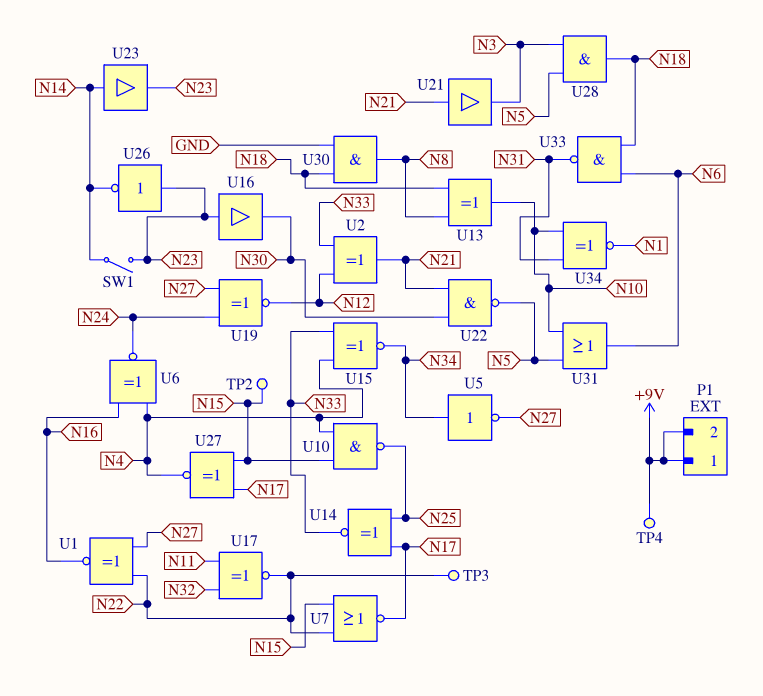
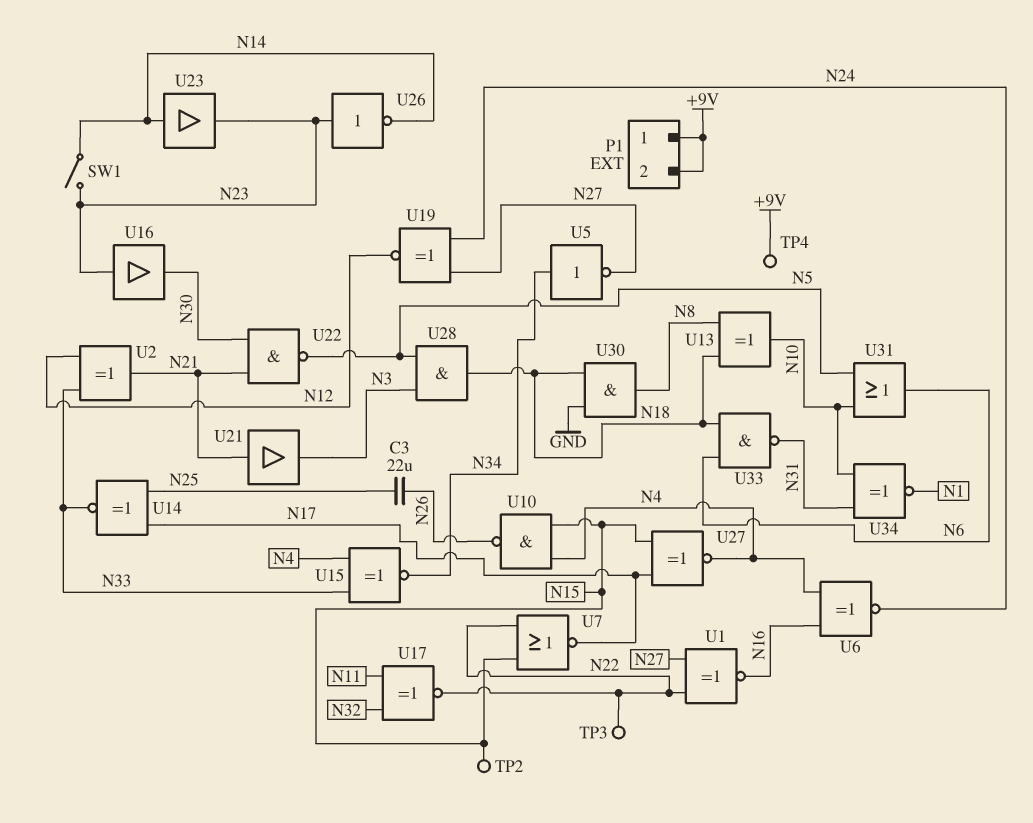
C3: none -> 22uF (N25, N26)
U10: NAND (in N4, in N15, out N25) -> NAND (in N4, in N15, out N26)

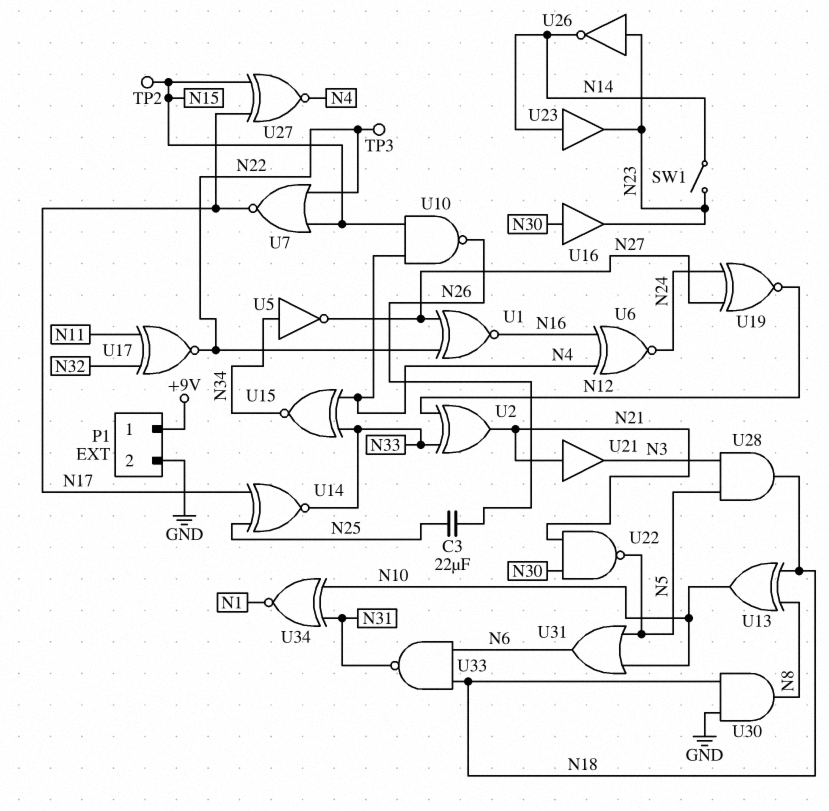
P1 pin 2: +9V -> GND
TP4: test point (+9V) -> none
U16: buffer (in N23, out N30) -> buffer (in N30, out N23)

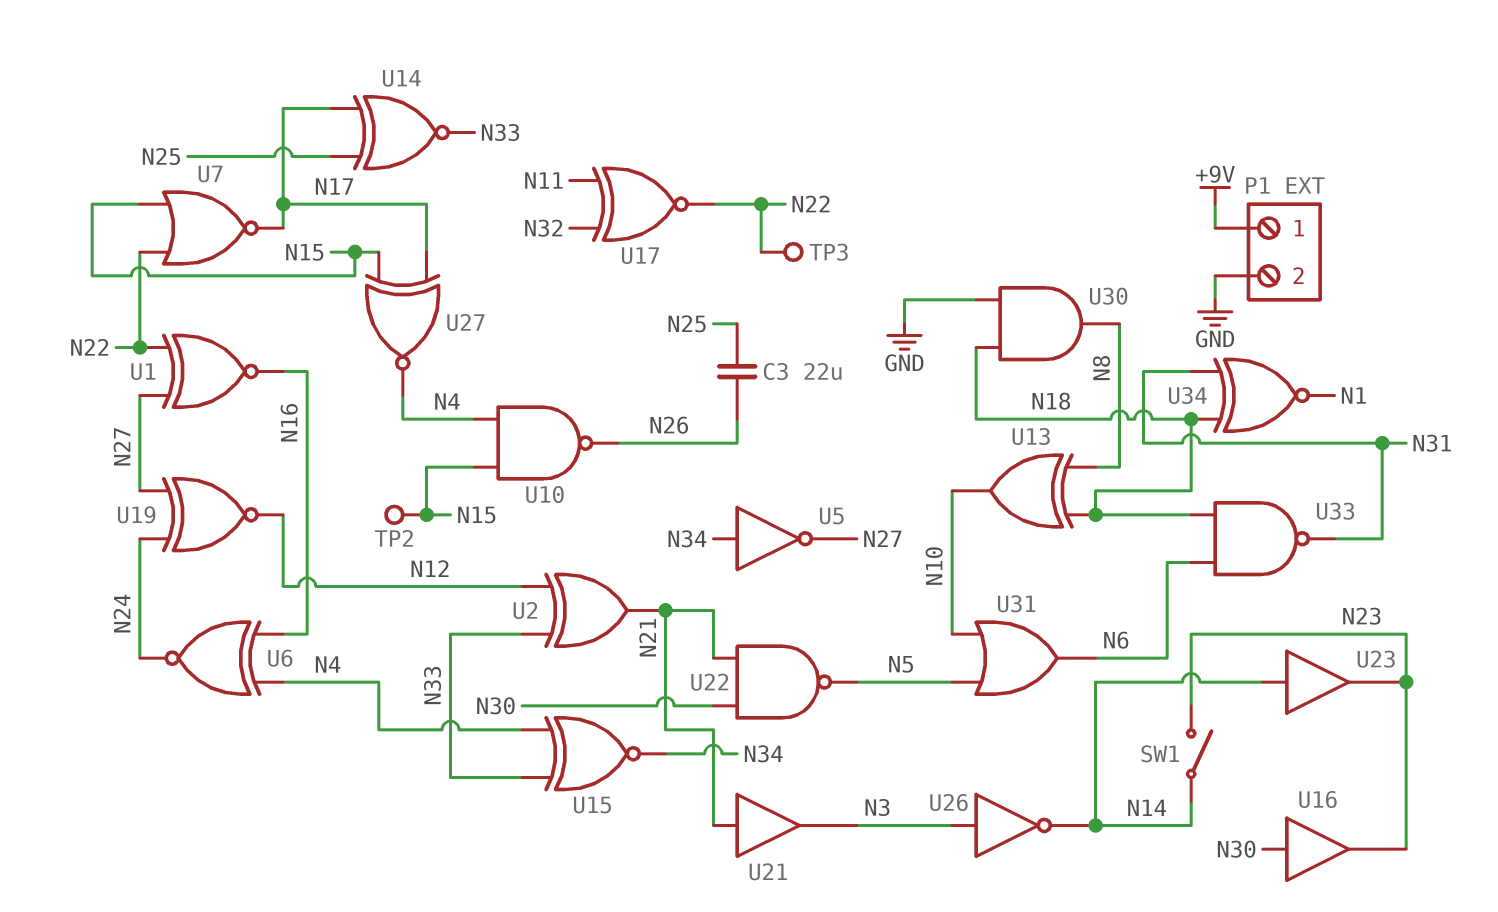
U26: NOT (in N23, out N14) -> NOT (in N3, out N14)
U28: AND (in N3, in N5, out N18) -> none
U34: XNOR (in N10, in N31, out N1) -> XNOR (in N18, in N31, out N1)

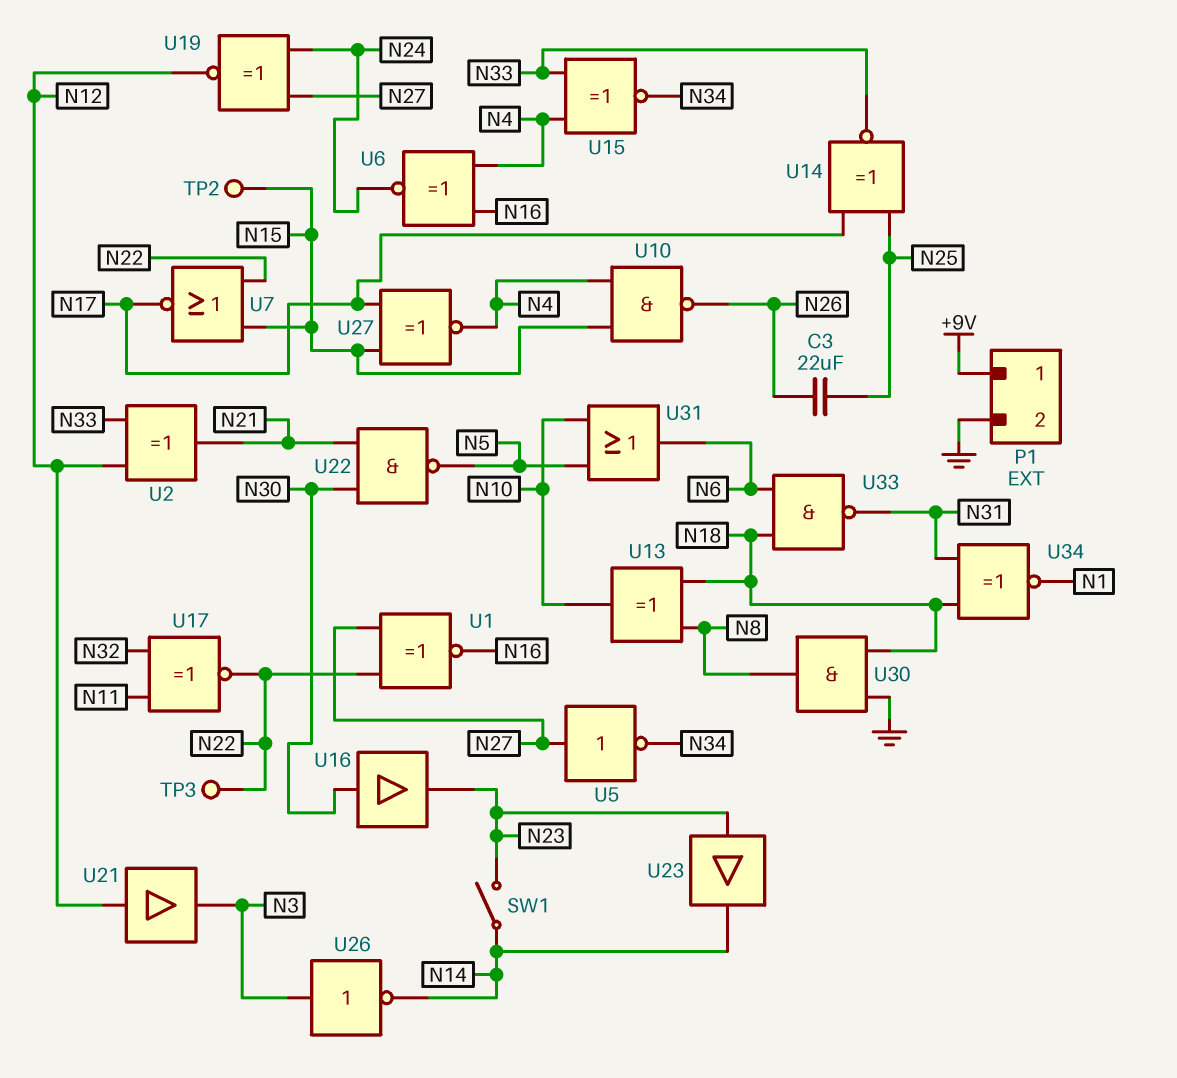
U5: NOT (in N34, out N27) -> NOT (in N27, out N34)
U21: buffer (in N21, out N3) -> buffer (in N12, out N3)
U23: buffer (in N14, out N23) -> buffer (in N23, out N14)

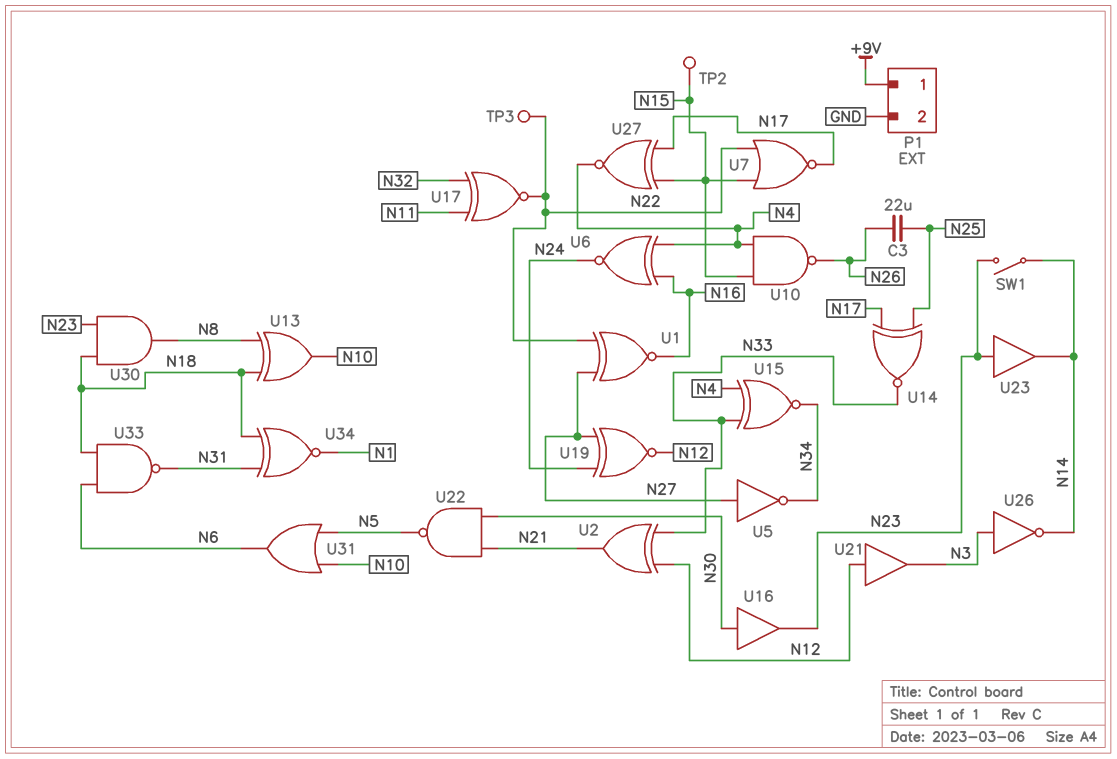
U30: AND (in GND, in N18, out N8) -> AND (in N18, in N23, out N8)

